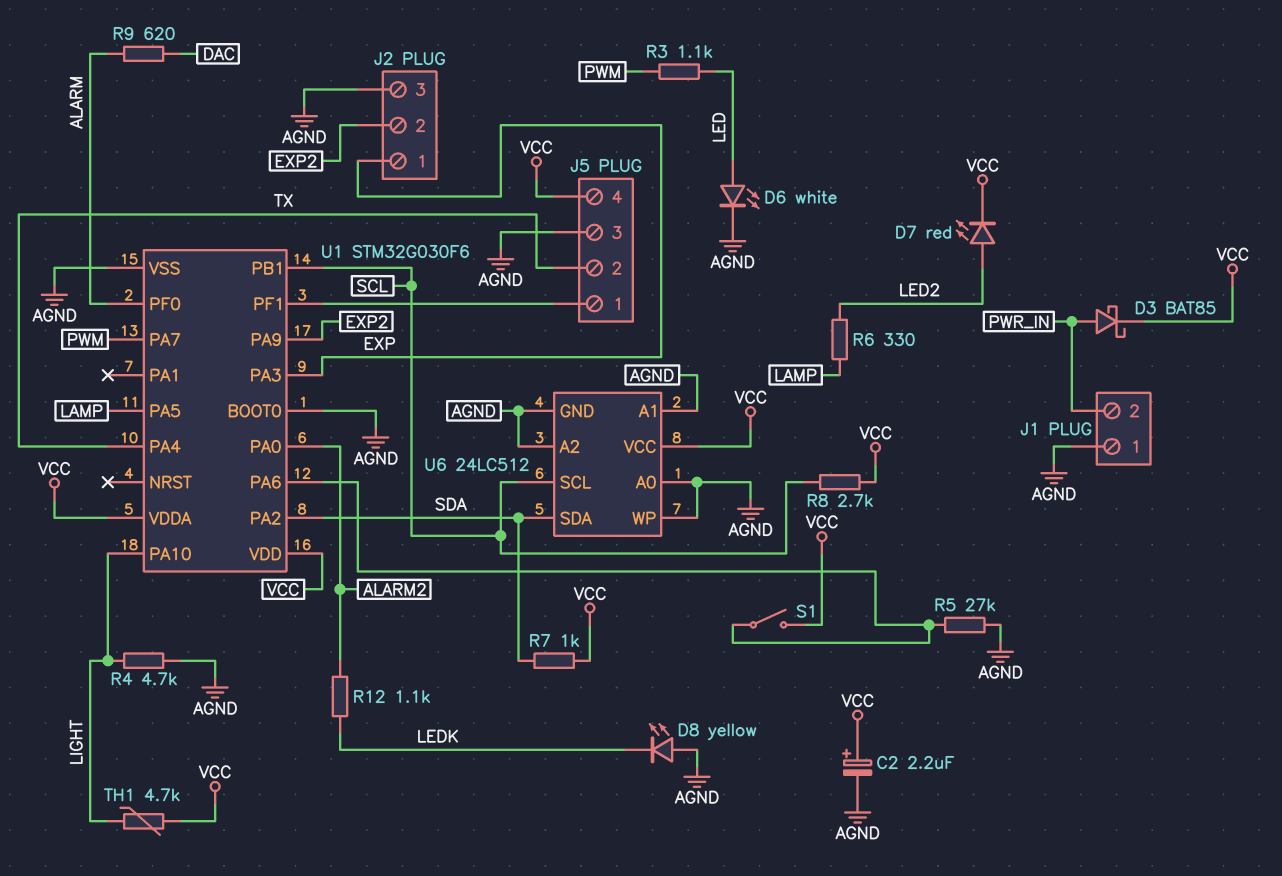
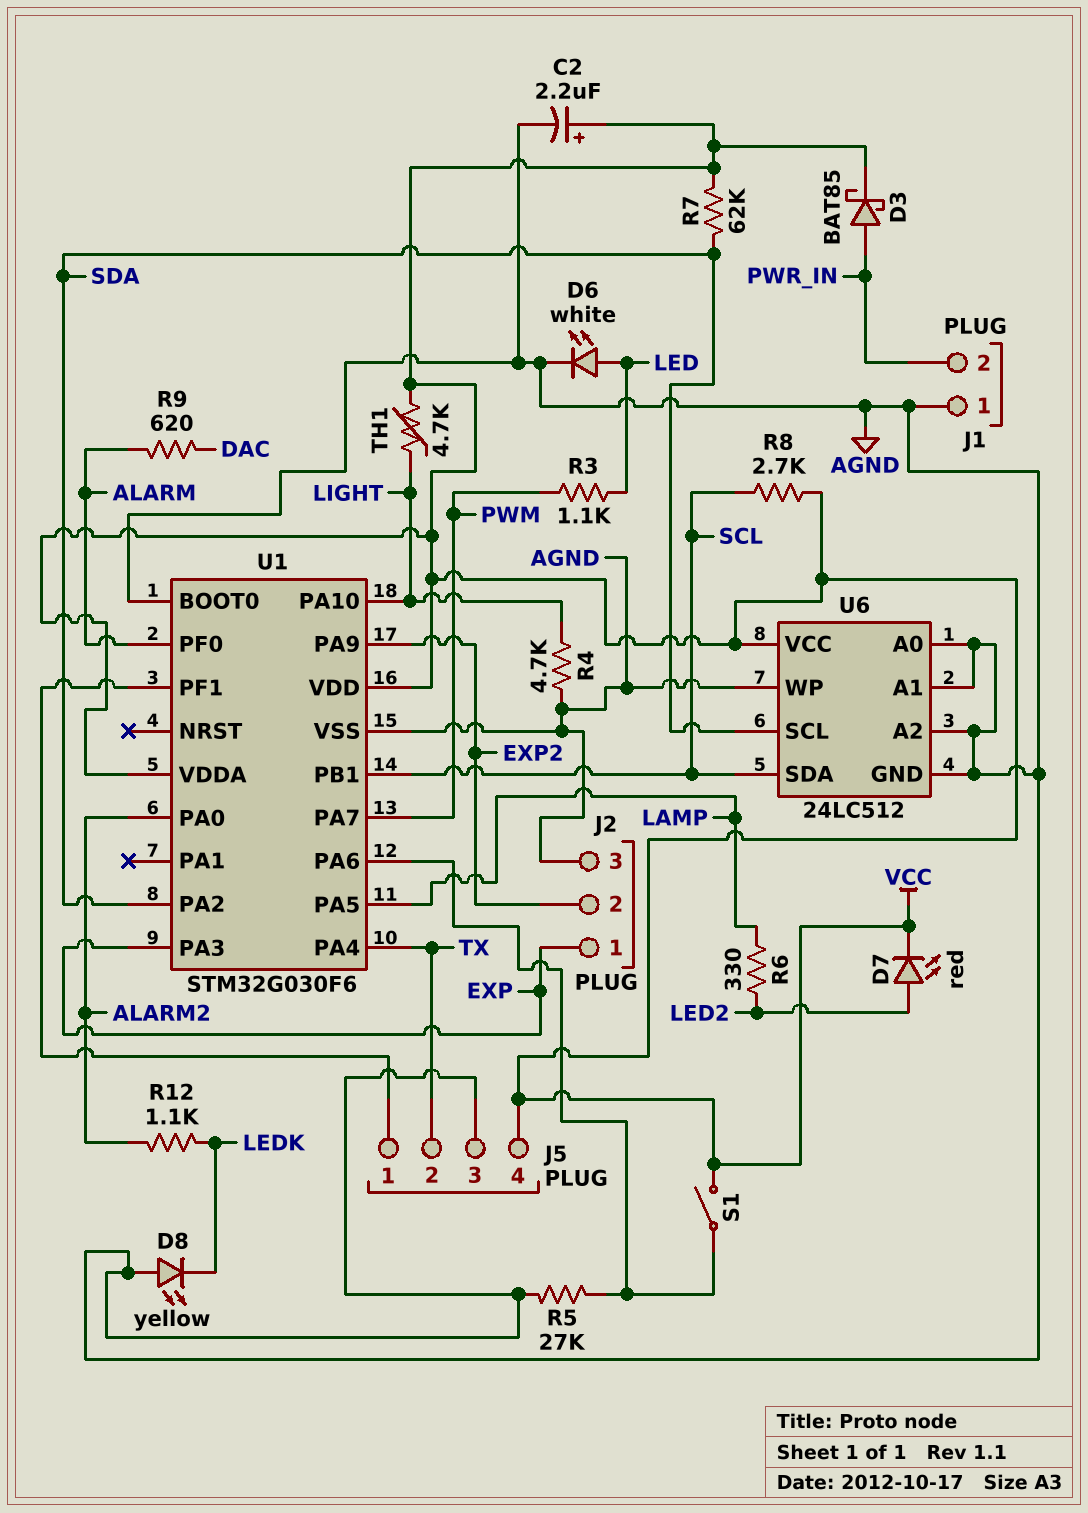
R7: 1k (SDA, VCC) -> 62k (SDA, VCC)
U6 pin SCL: SCL -> SDA
U6 pin SDA: SDA -> SCL

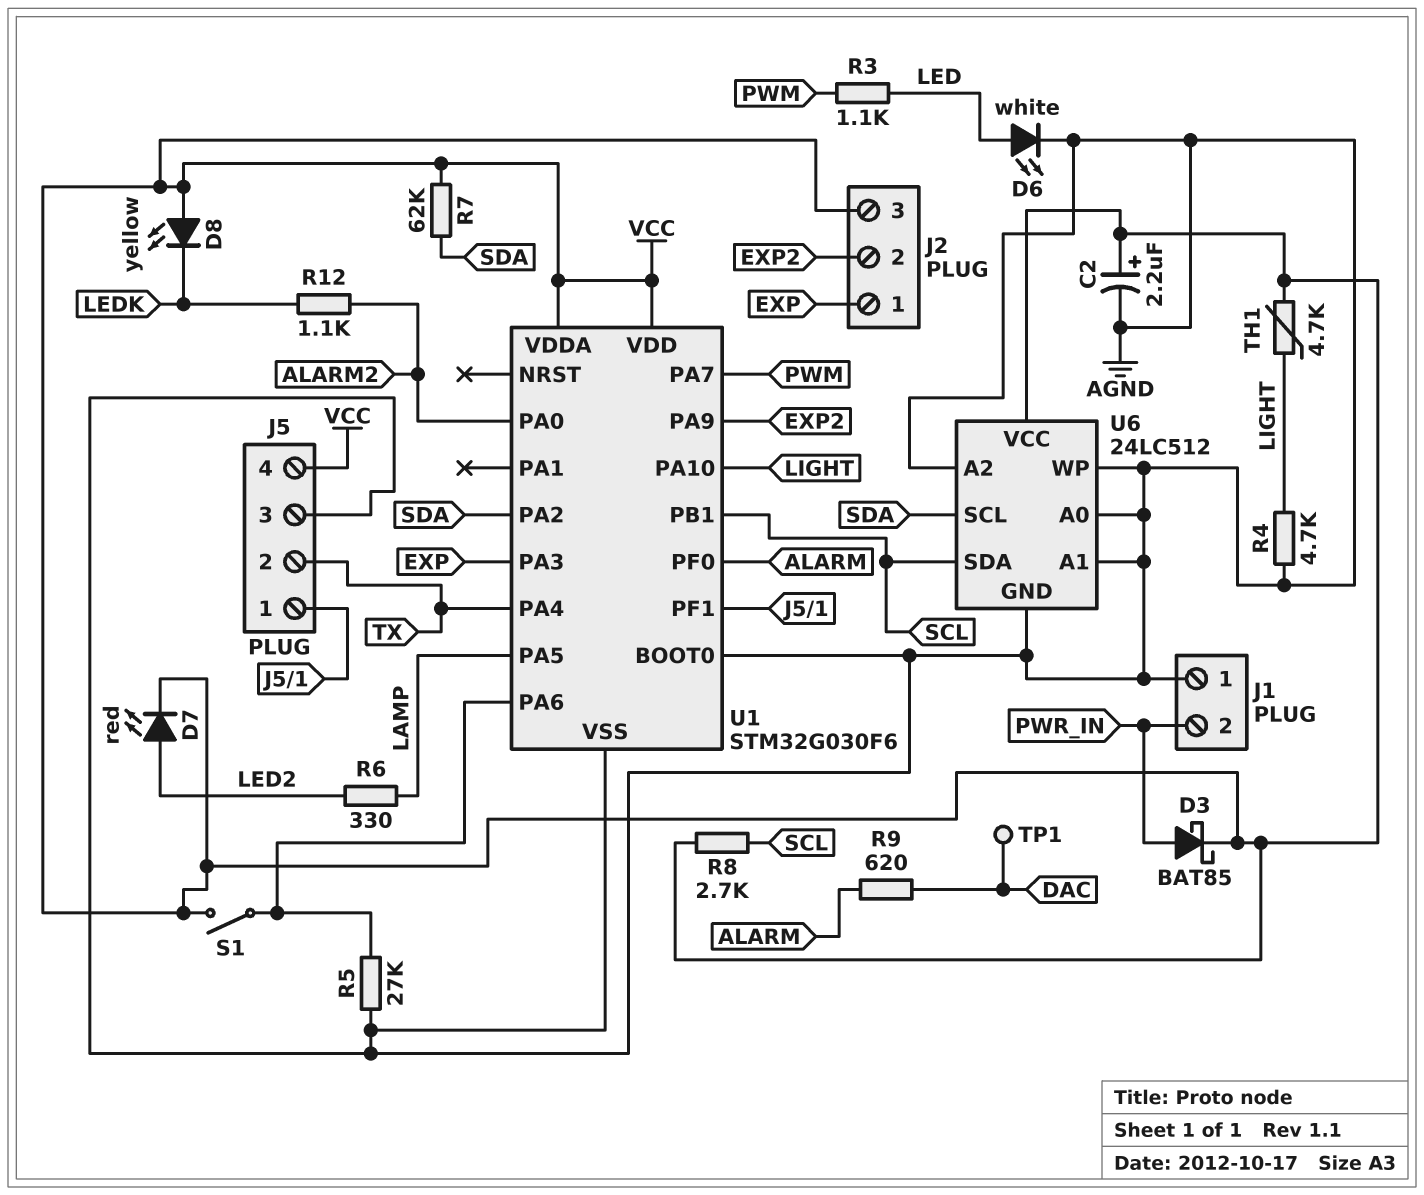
D8: LED yellow (A AGND, K LEDK) -> LED yellow (A VCC, K LEDK)
J2 pin 3: AGND -> VCC
TP1: none -> test point (DAC)

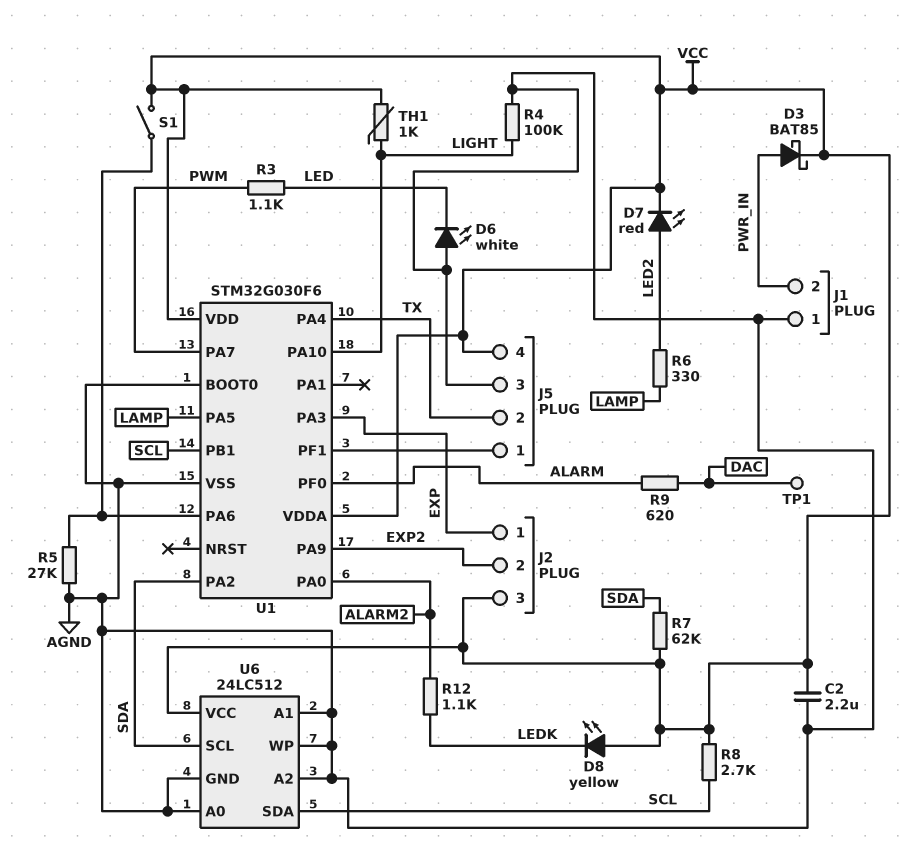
C2: 2.2uF (plus VCC, minus AGND) -> 2.2uF (AGND, VCC)
D6: LED white (A LED, K AGND) -> LED white (A AGND, K LED)
R4: 4.7k (AGND, LIGHT) -> 100k (AGND, LIGHT)
TH1: 4.7k (LIGHT, VCC) -> 1k (LIGHT, VCC)

